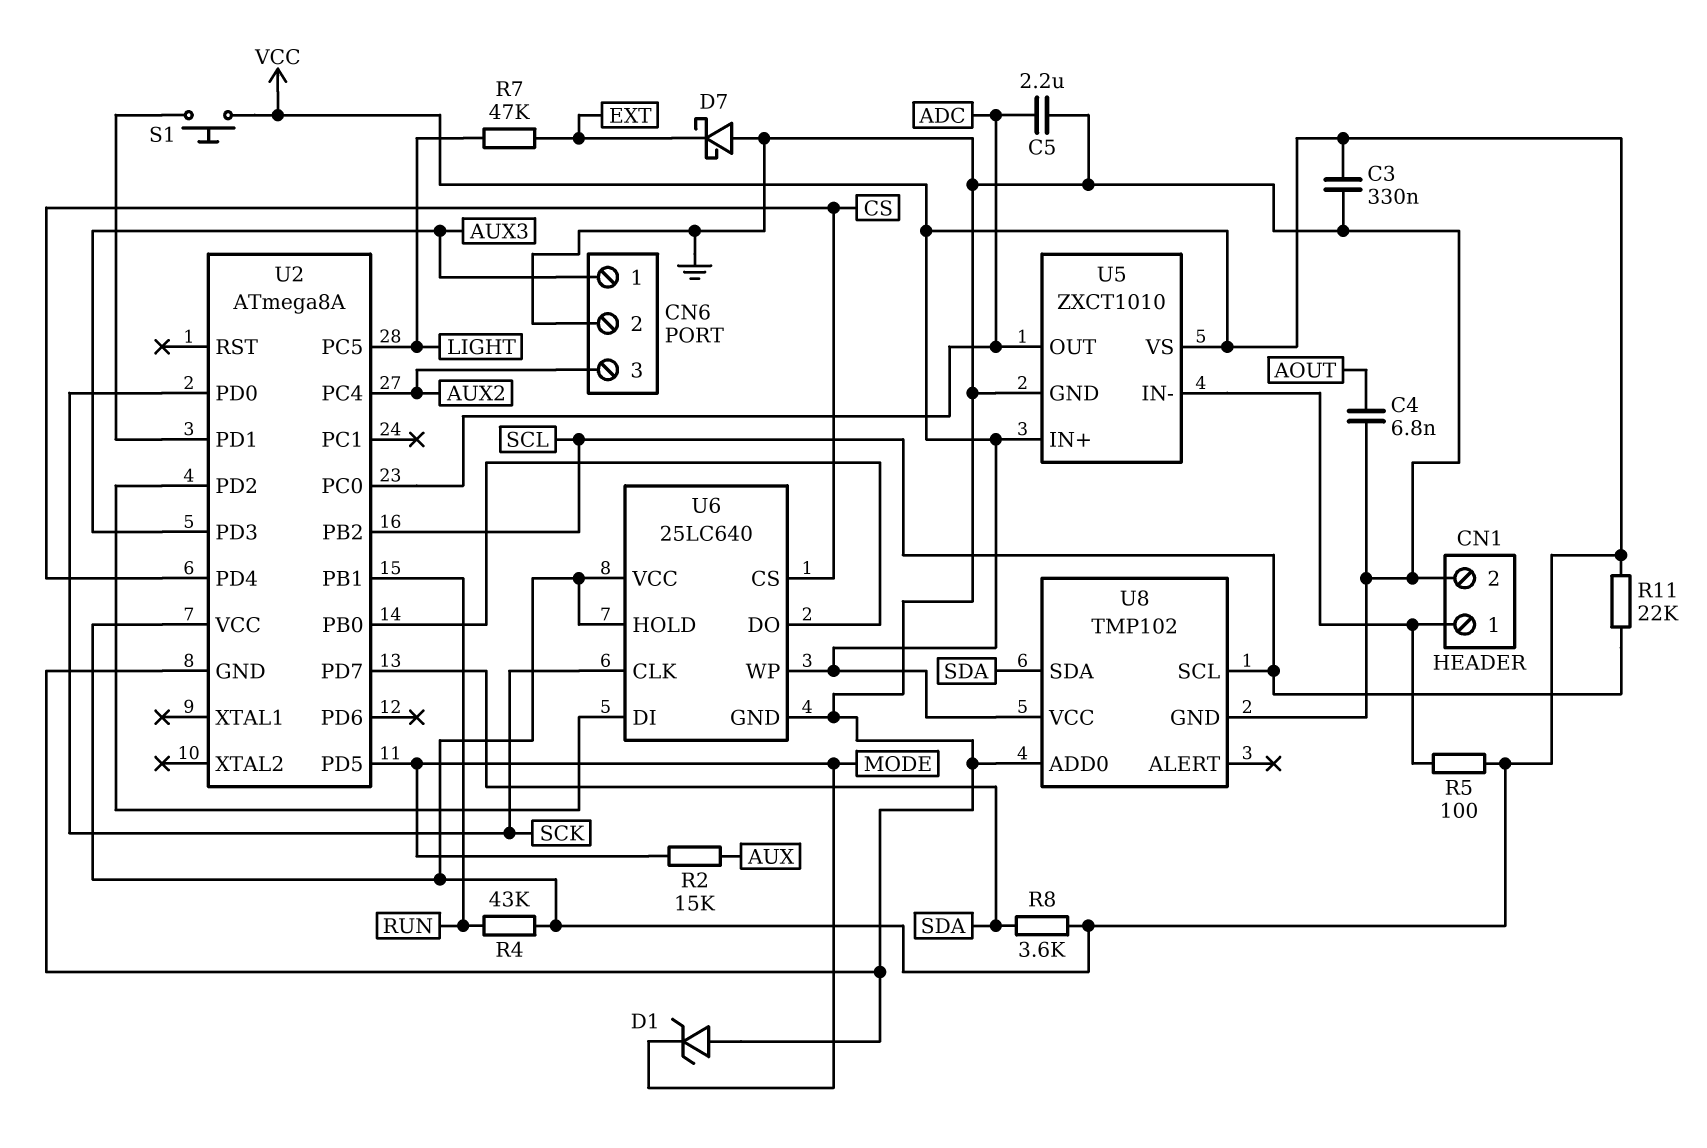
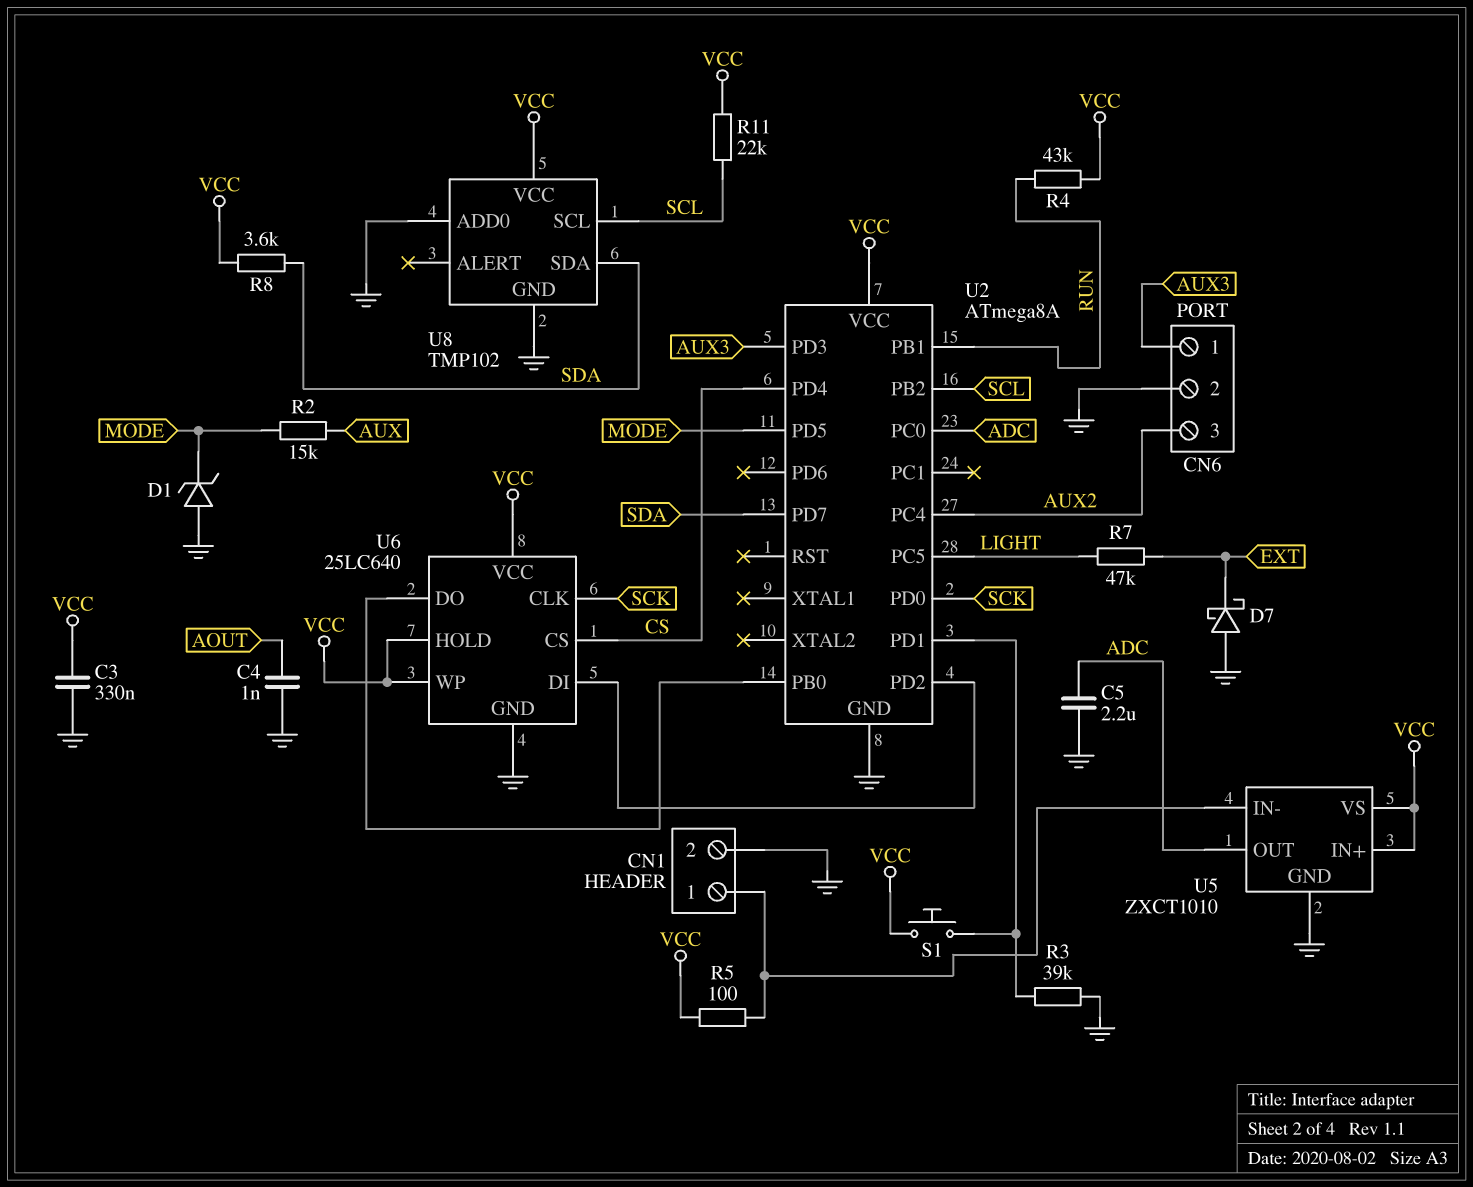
C4: 6.8nF (AOUT, GND) -> 1nF (AOUT, GND)
R3: none -> 39k (GND, U2/PD1)

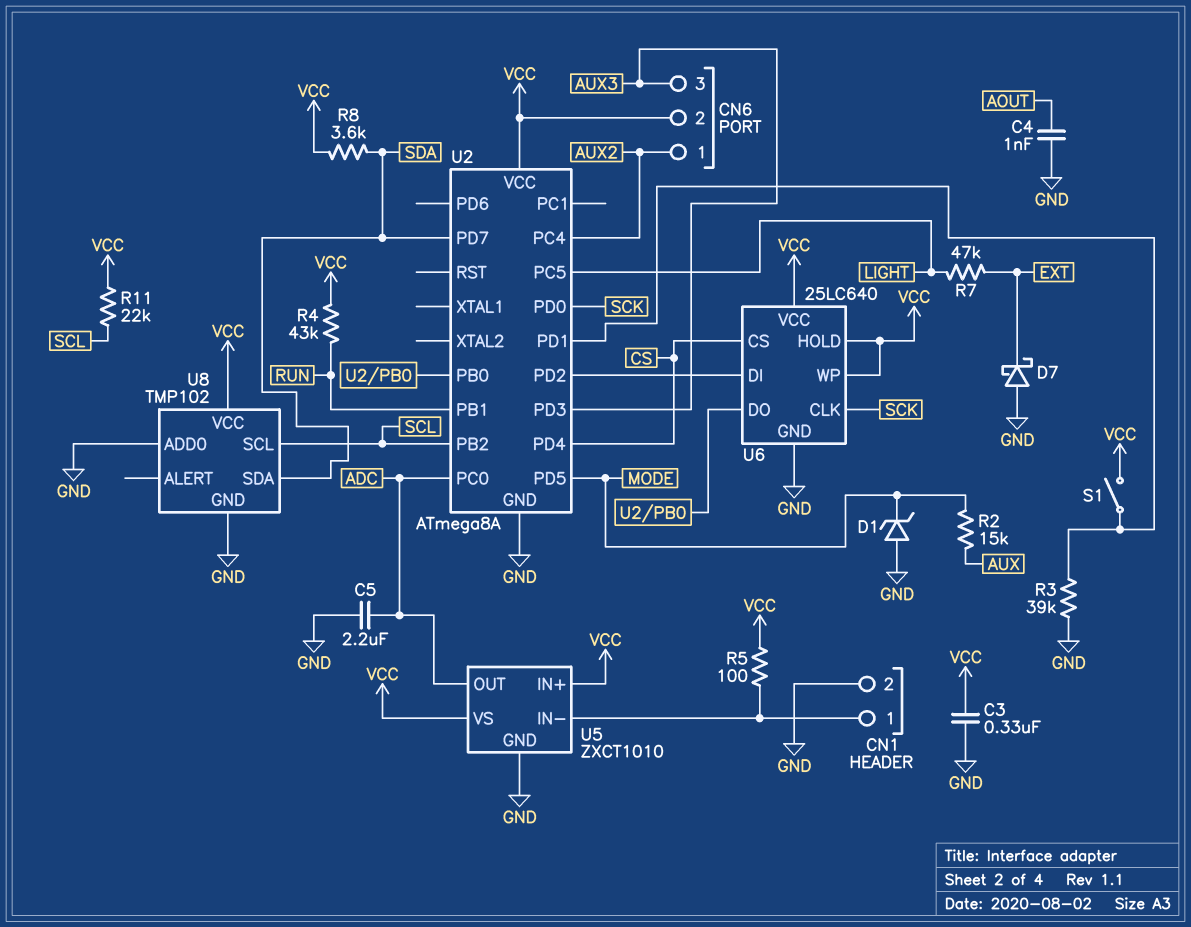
CN6 pin 1: AUX3 -> AUX2
CN6 pin 2: GND -> VCC
CN6 pin 3: AUX2 -> AUX3
S1: button (U2/PD1, VCC) -> switch (U2/PD1, VCC)

